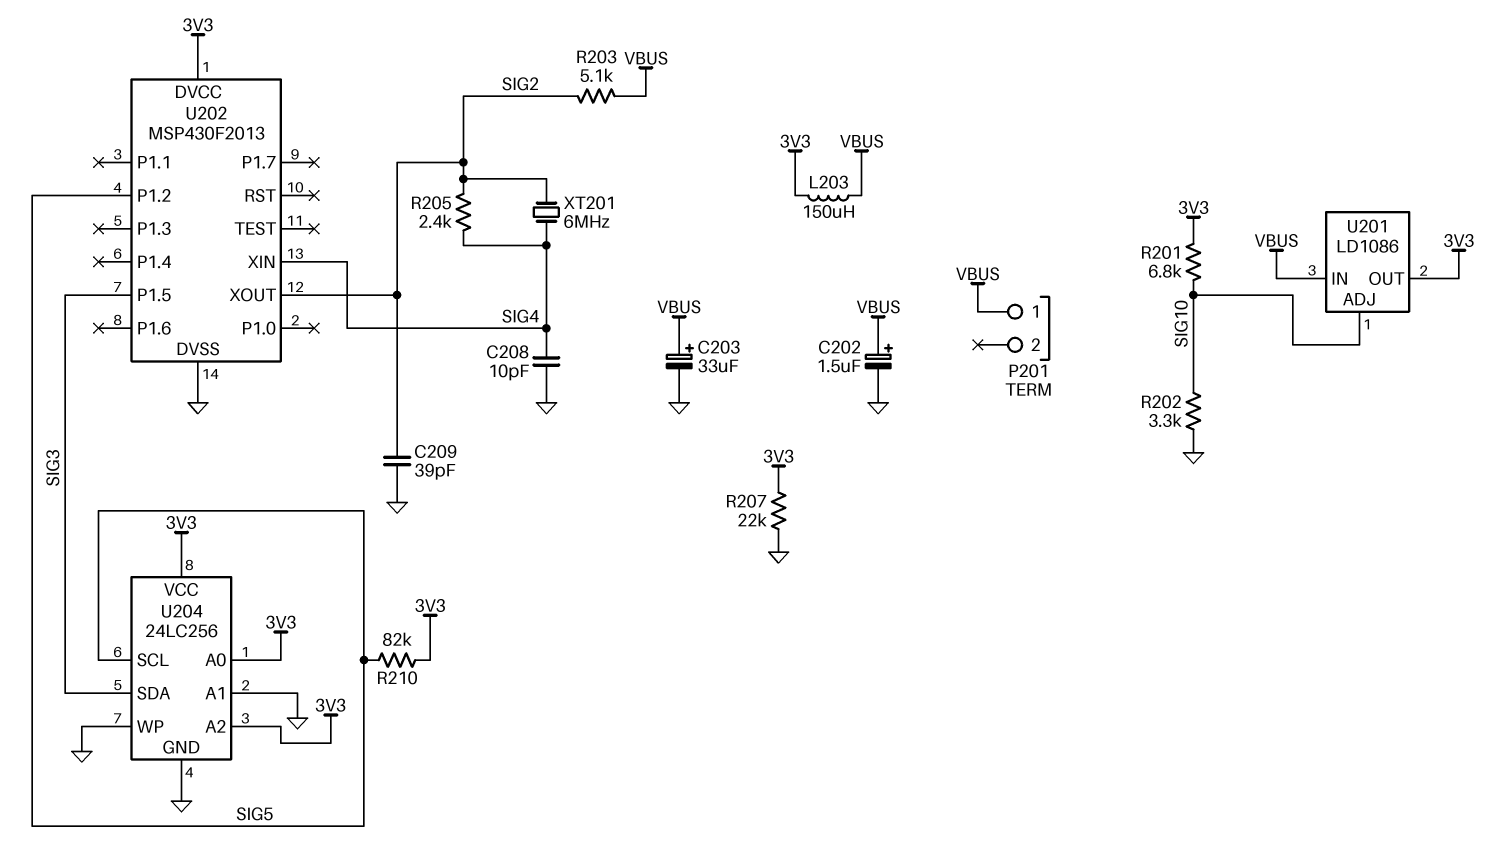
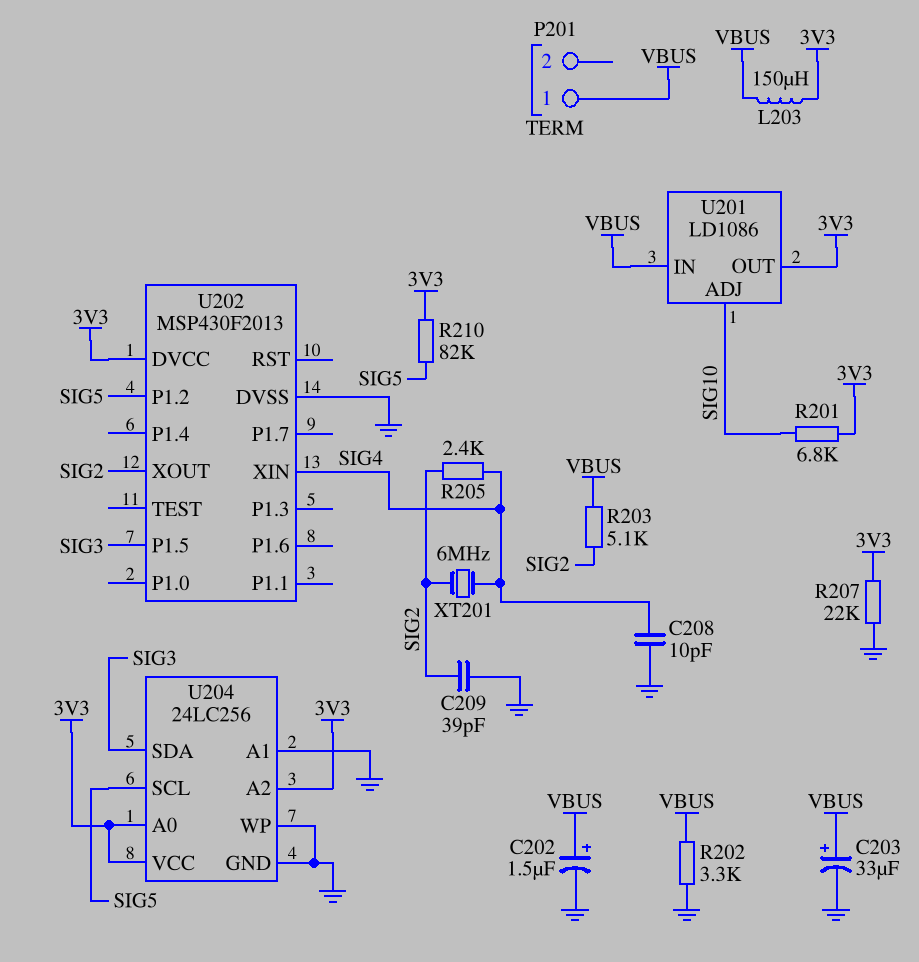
R202: 3.3k (GND, SIG10) -> 3.3k (GND, VBUS)

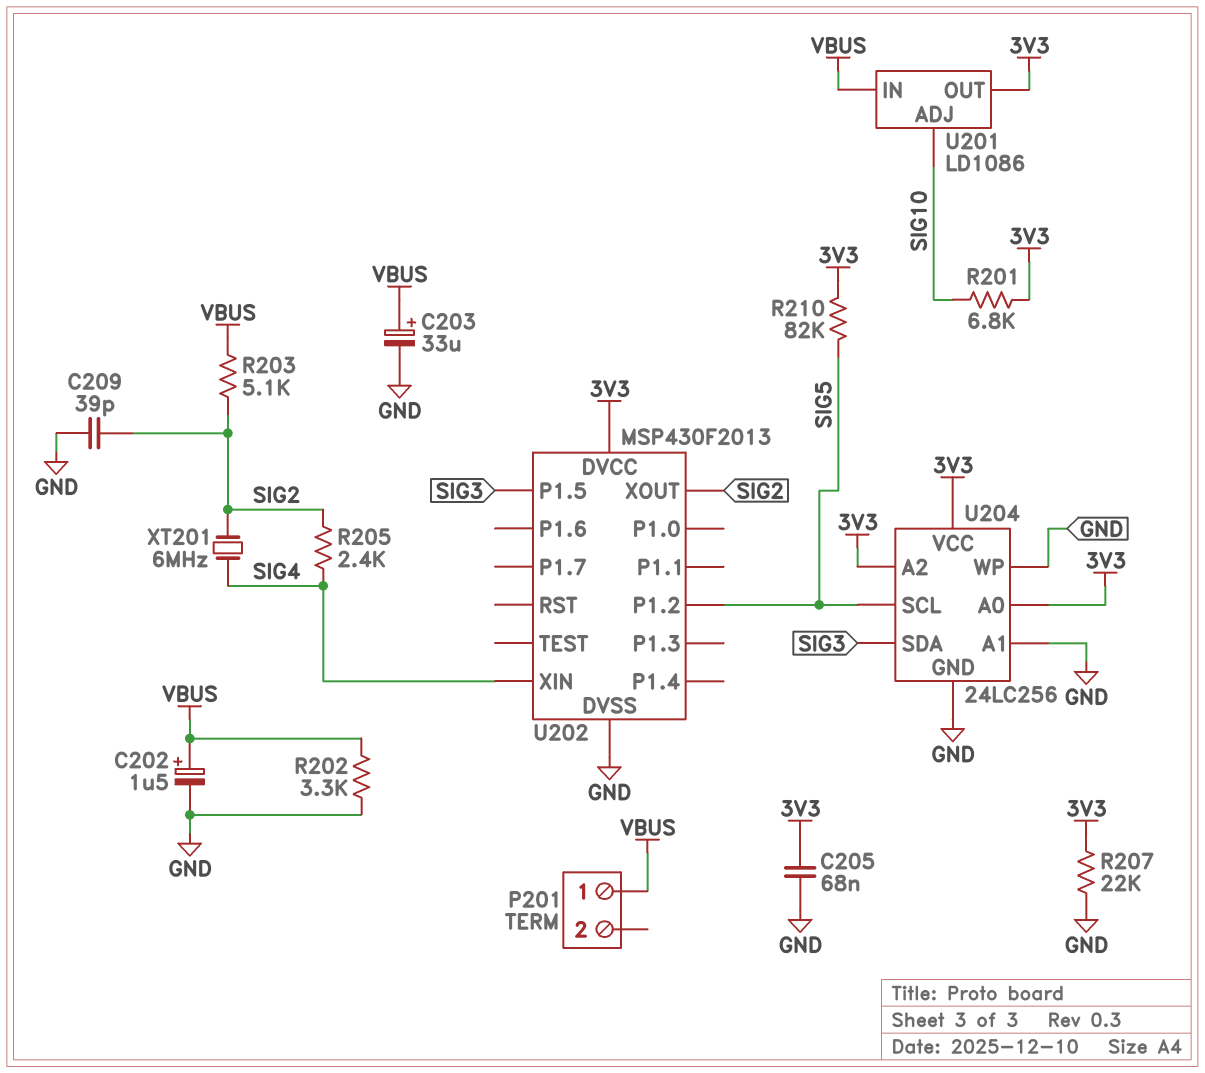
C205: none -> 68nF (3V3, GND)
C208: 10pF (GND, SIG4) -> none
L203: 150uH (3V3, VBUS) -> none

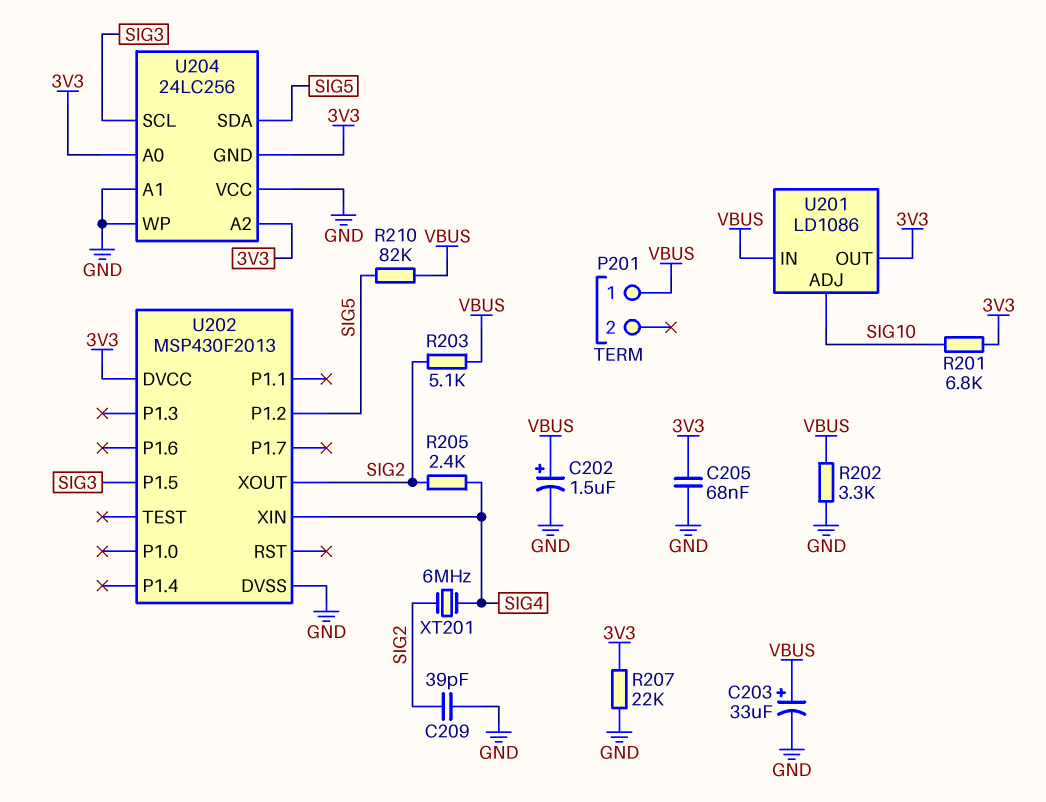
R210: 82k (3V3, SIG5) -> 82k (SIG5, VBUS)
U204 pin GND: GND -> 3V3
U204 pin SCL: SIG5 -> SIG3
U204 pin SDA: SIG3 -> SIG5
U204 pin VCC: 3V3 -> GND

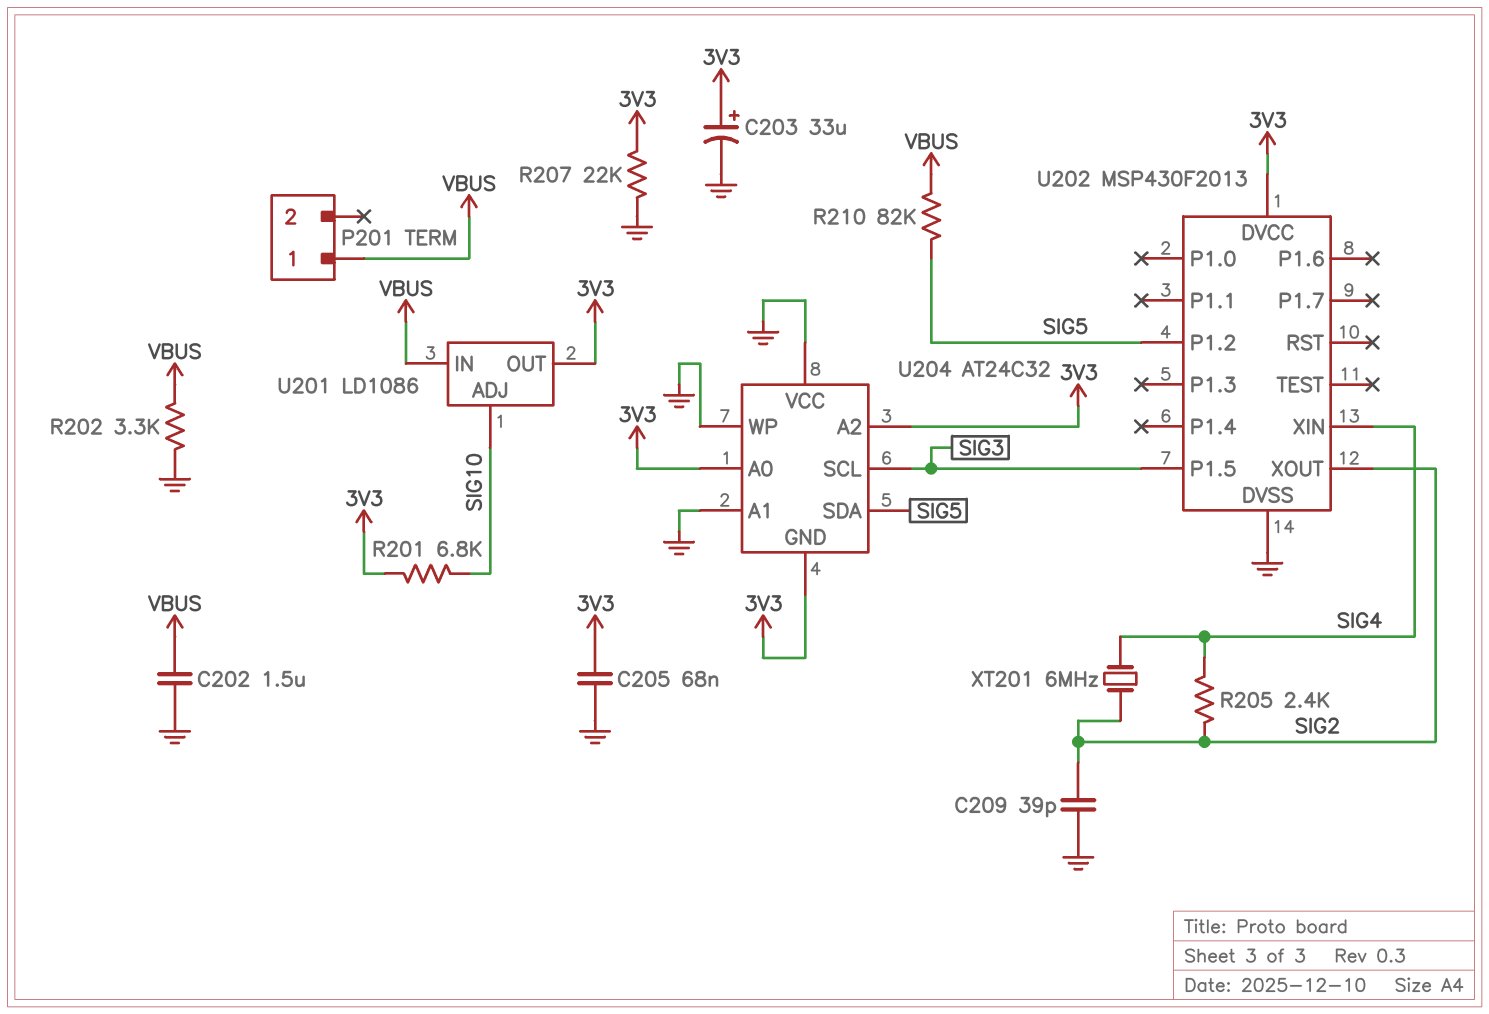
C202: 1.5uF (plus VBUS, minus GND) -> 1.5uF (GND, VBUS)
C203: 33uF (plus VBUS, minus GND) -> 33uF (plus 3V3, minus GND)
R203: 5.1k (SIG2, VBUS) -> none
U204: 24LC256 -> AT24C32

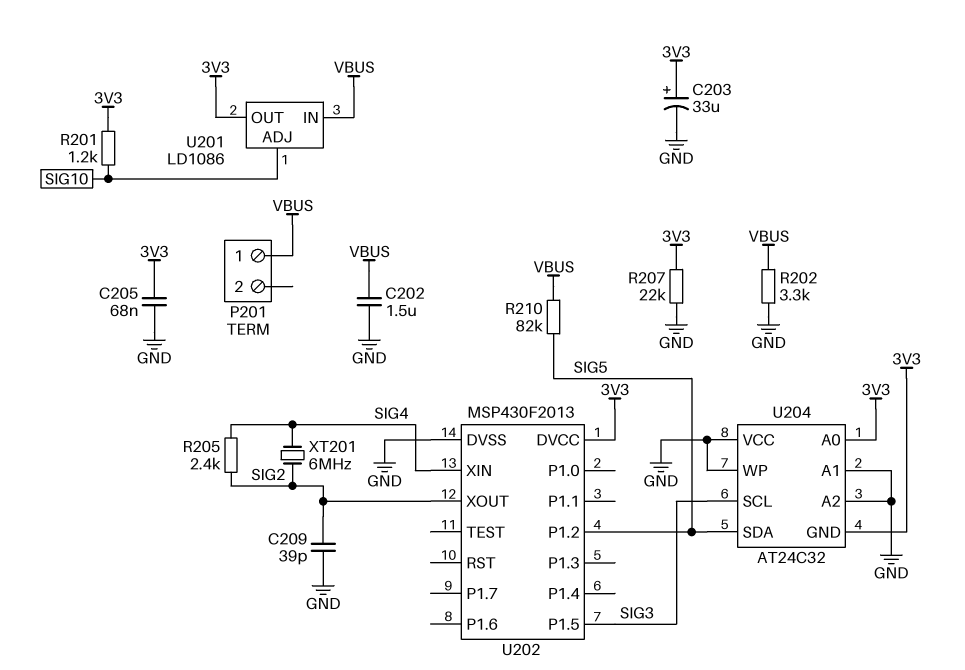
R201: 6.8k (3V3, SIG10) -> 1.2k (3V3, SIG10)
U204 pin A2: 3V3 -> GND

